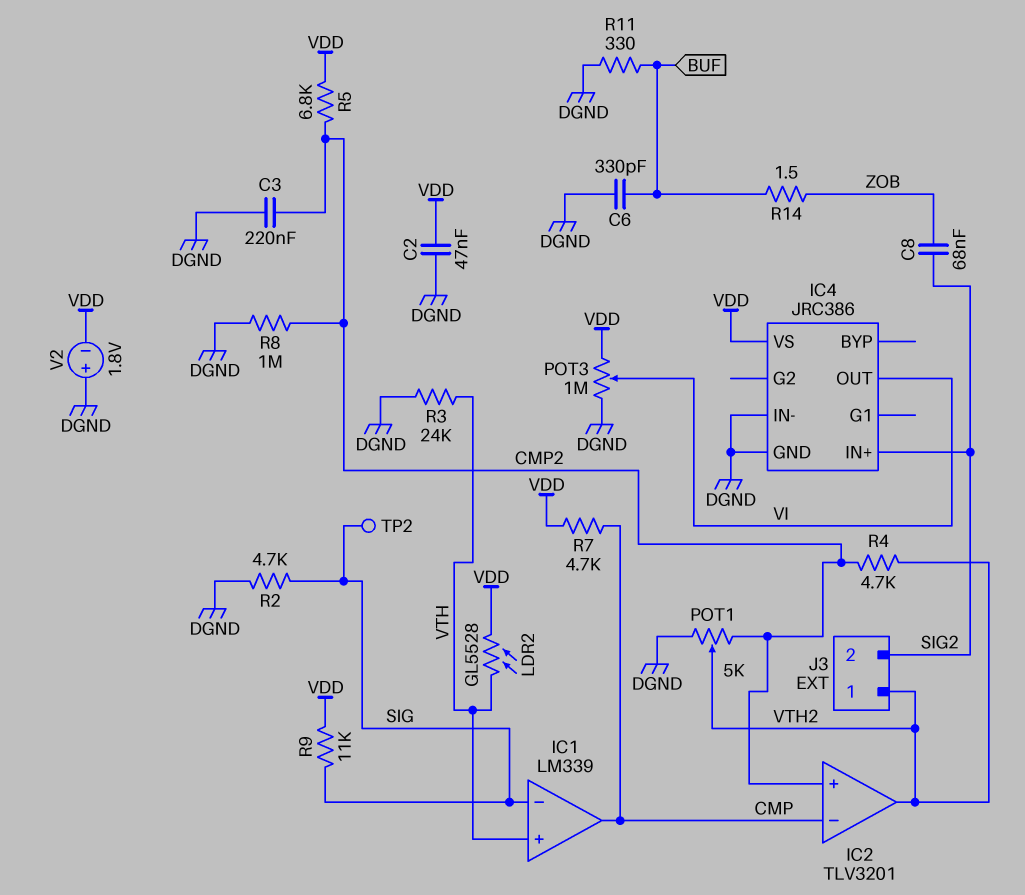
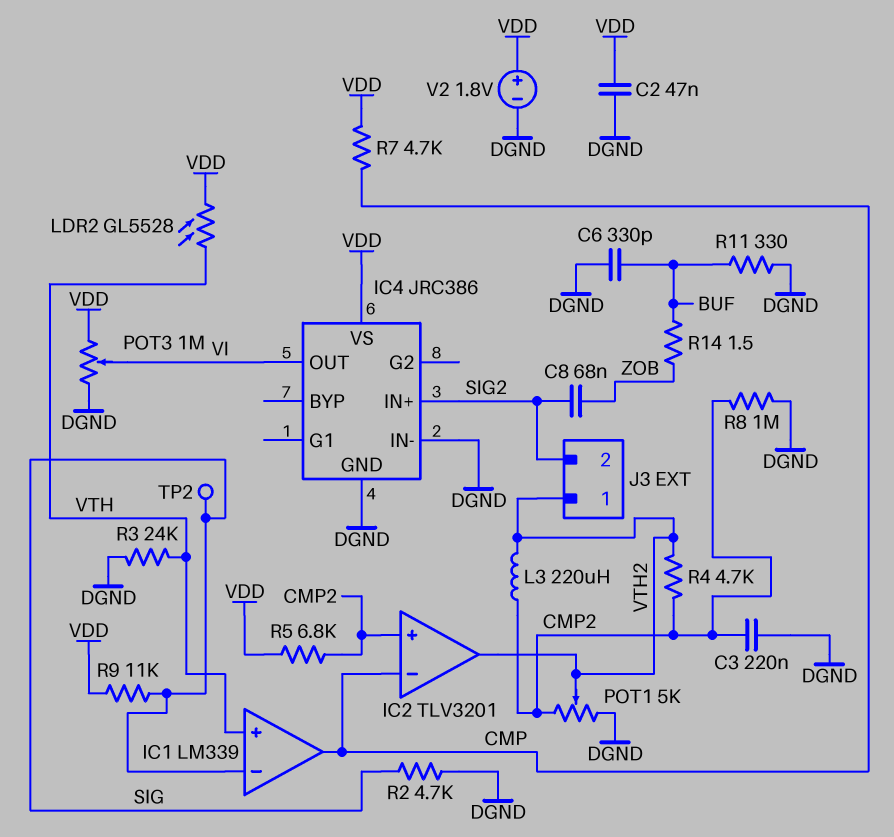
L3: none -> 220uH (CMP2, VTH2)
V2: 1.8V (plus DGND, minus VDD) -> 1.8V (plus VDD, minus DGND)

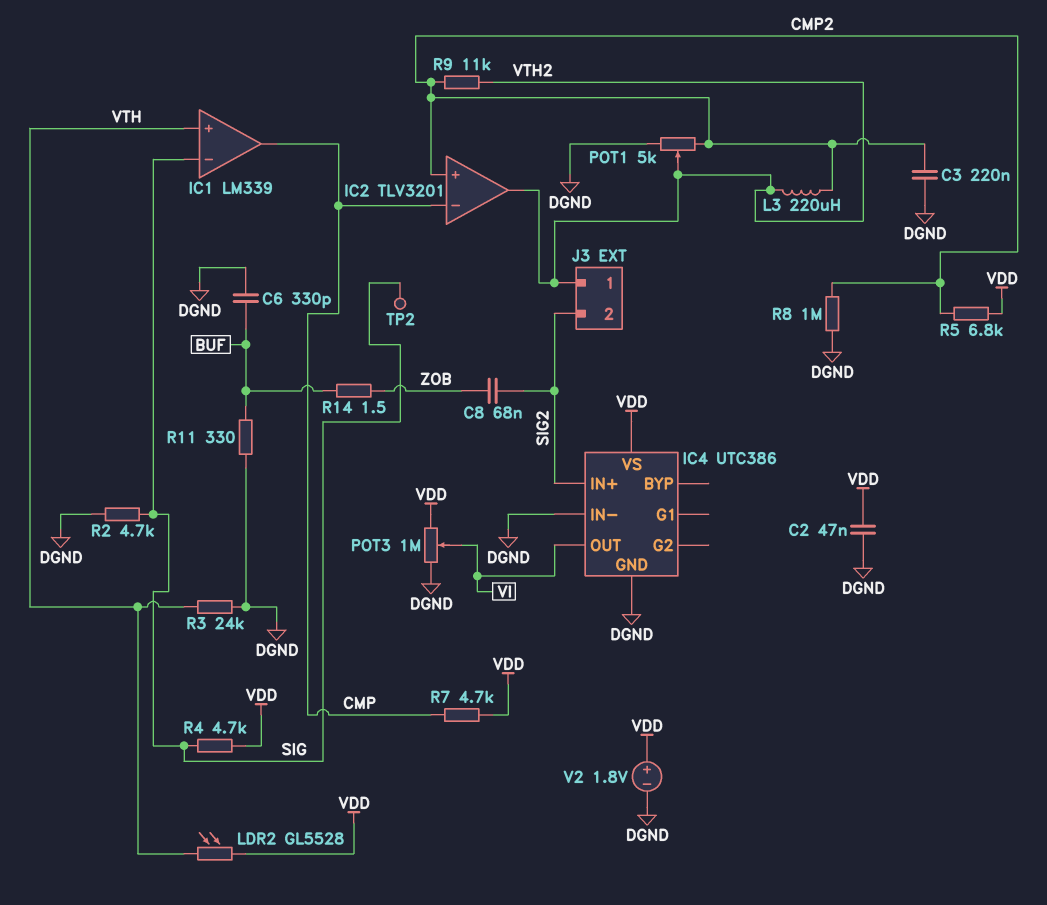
IC4: JRC386 -> UTC386
R4: 4.7k (CMP2, VTH2) -> 4.7k (SIG, VDD)
R9: 11k (SIG, VDD) -> 11k (CMP2, VTH2)

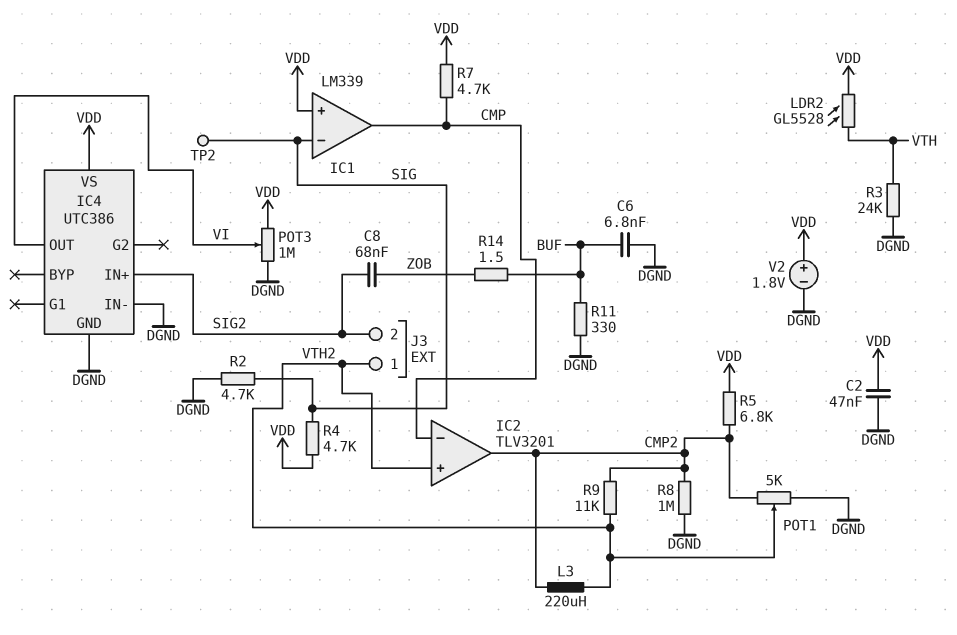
C3: 220nF (CMP2, DGND) -> none
C6: 330pF (BUF, DGND) -> 6.8nF (BUF, DGND)
IC1 pin in+: VTH -> VDD
IC2 pin in+: CMP2 -> VTH2
IC2 pin out: VTH2 -> CMP2

